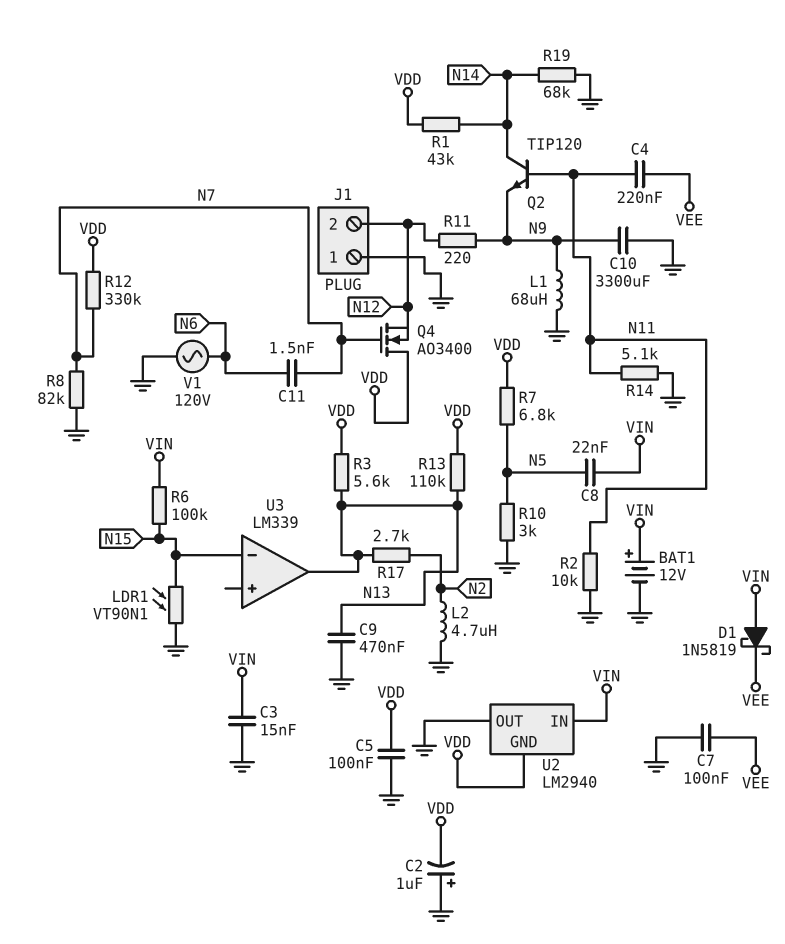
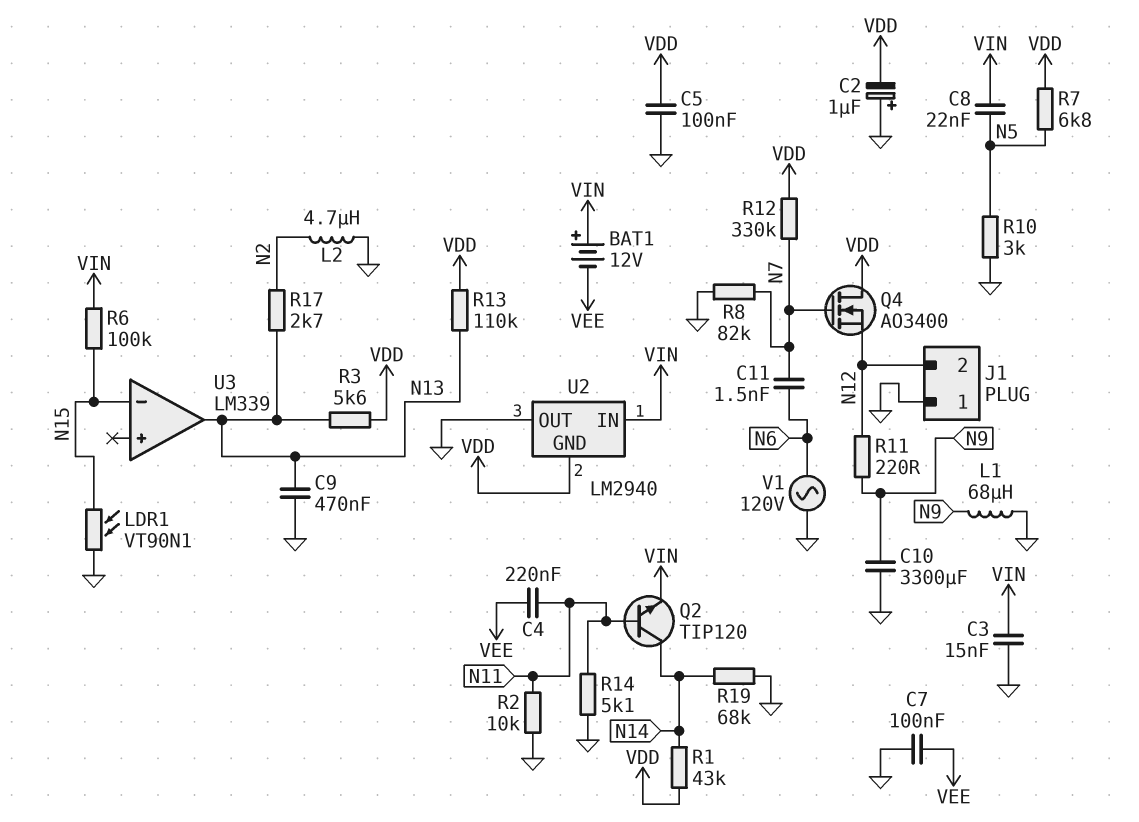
BAT1: 12V (plus VIN, minus GND) -> 12V (plus VIN, minus VEE)
D1: schottky 1N5819 (A VIN, K VEE) -> none
Q2: NPN TIP120 (B N11, C N14, E N9) -> NPN TIP120 (B N11, C N14, E VIN)

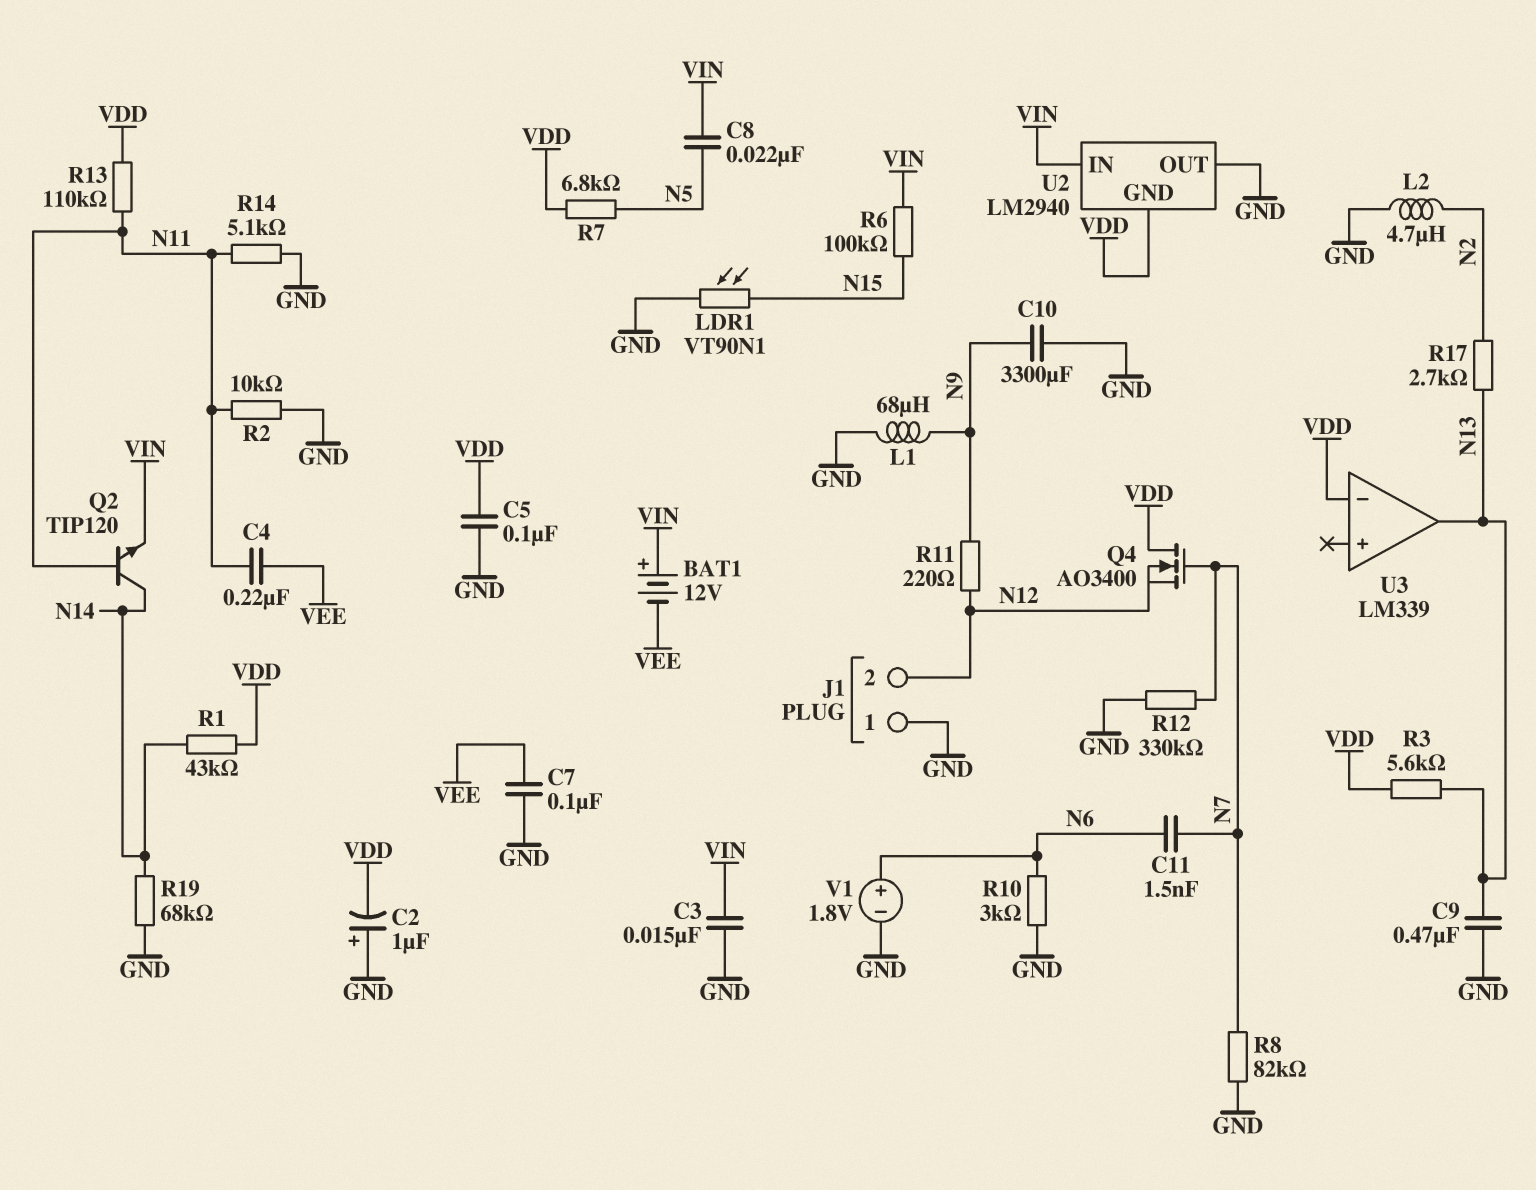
R10: 3k (GND, N5) -> 3k (GND, N6)
R12: 330k (N7, VDD) -> 330k (GND, N7)
R13: 110k (N13, VDD) -> 110k (N11, VDD)
U3 pin in-: N15 -> VDD
V1: AC 120V (GND, N6) -> 1.8V (plus N6, minus GND)

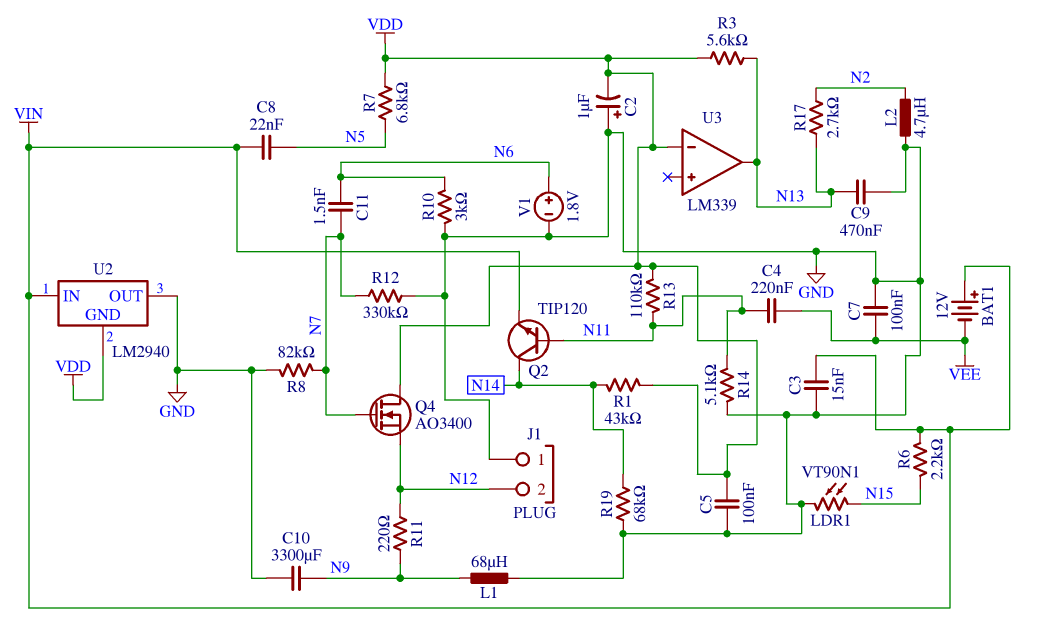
R2: 10k (GND, N11) -> none
R6: 100k (N15, VIN) -> 2.2k (N15, VIN)

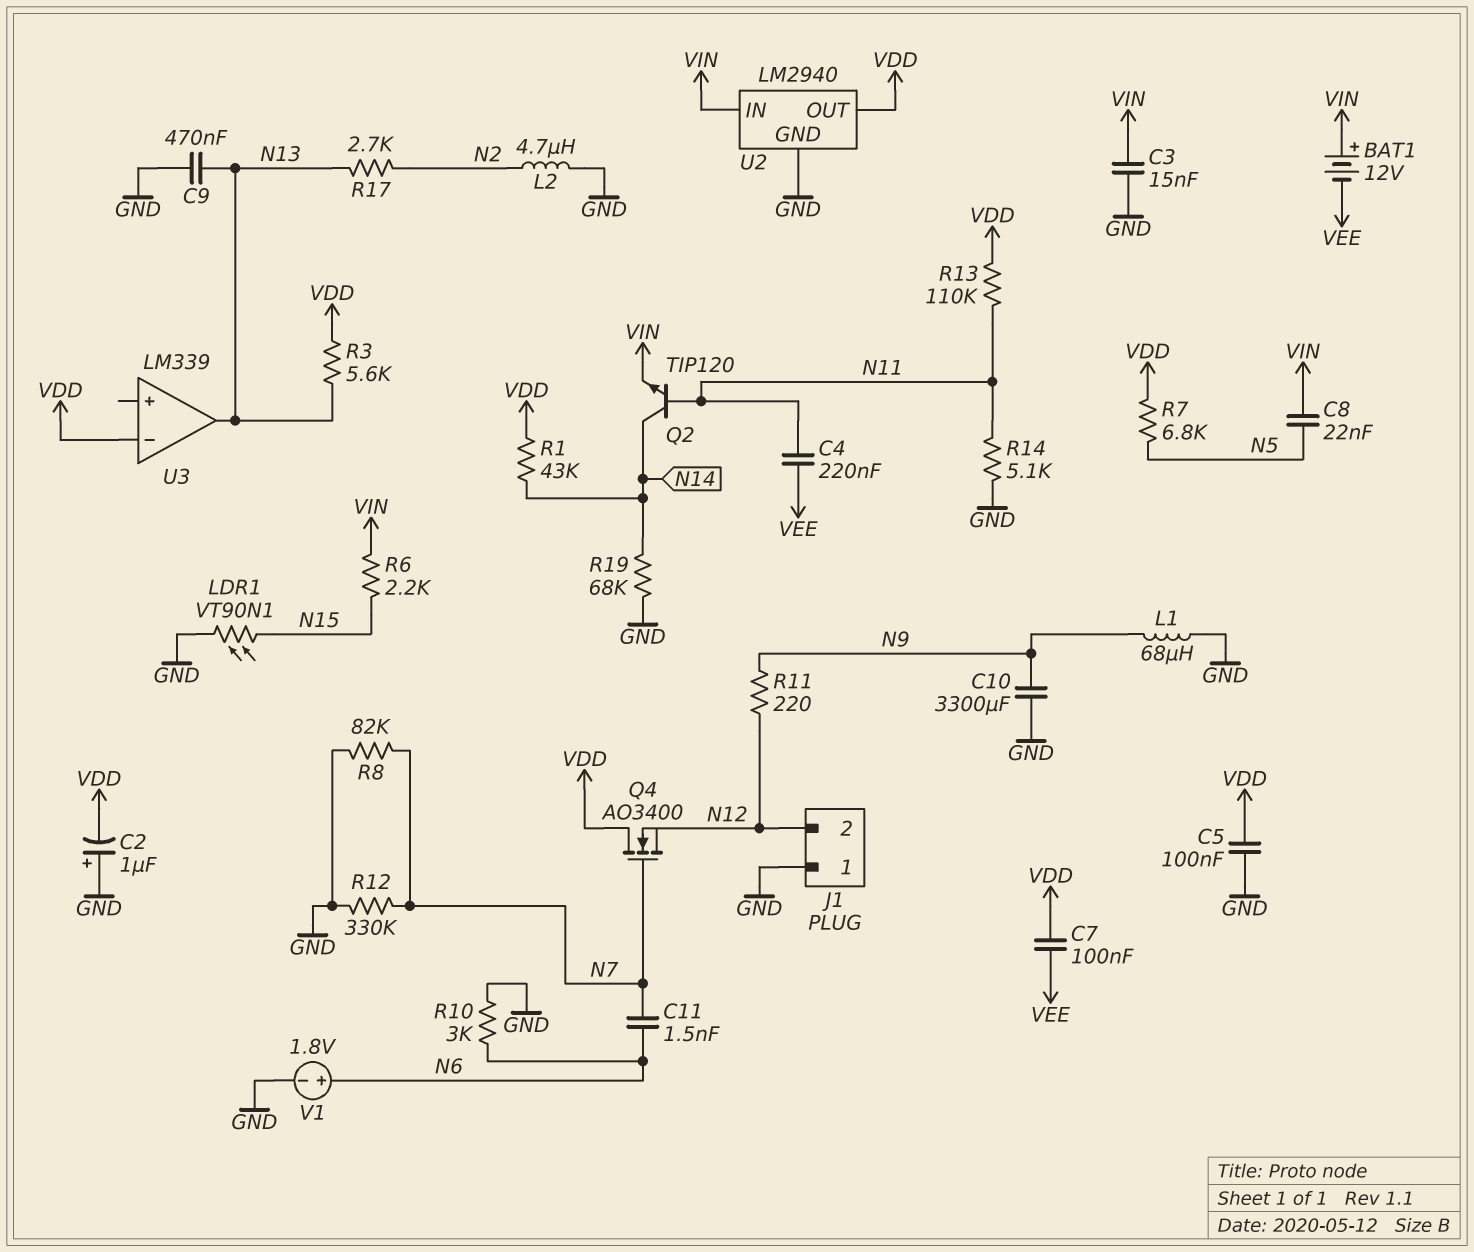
C7: 100nF (GND, VEE) -> 100nF (VDD, VEE)
U2 pin GND: VDD -> GND
U2 pin OUT: GND -> VDD

